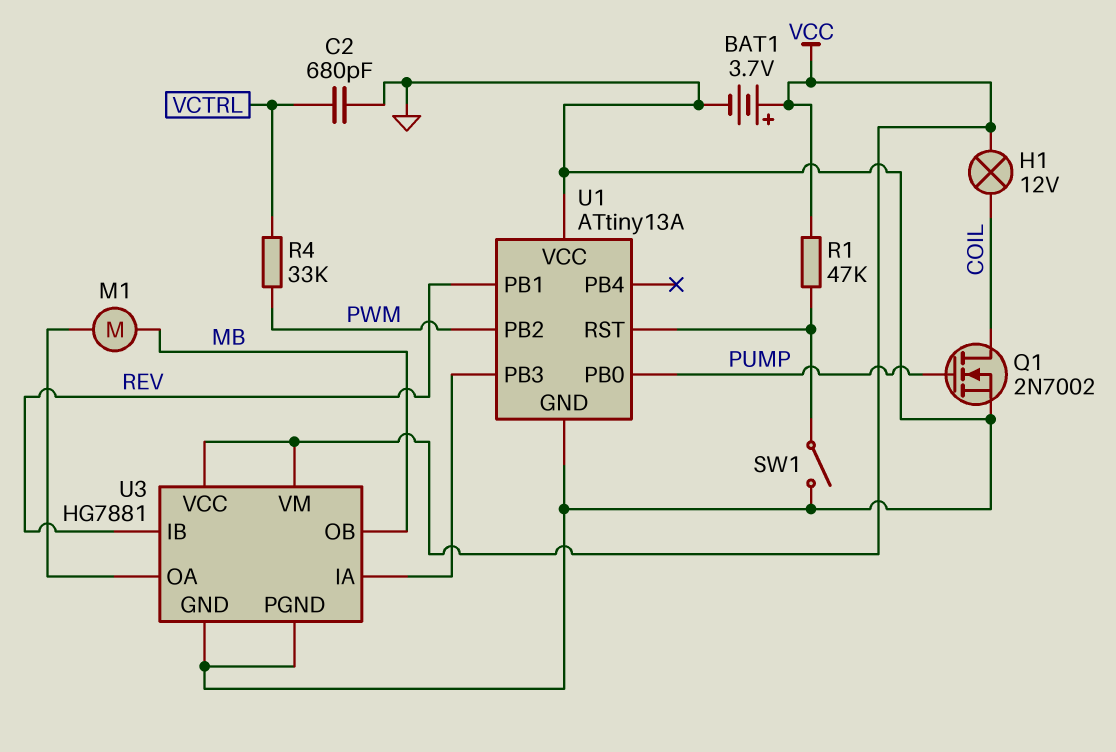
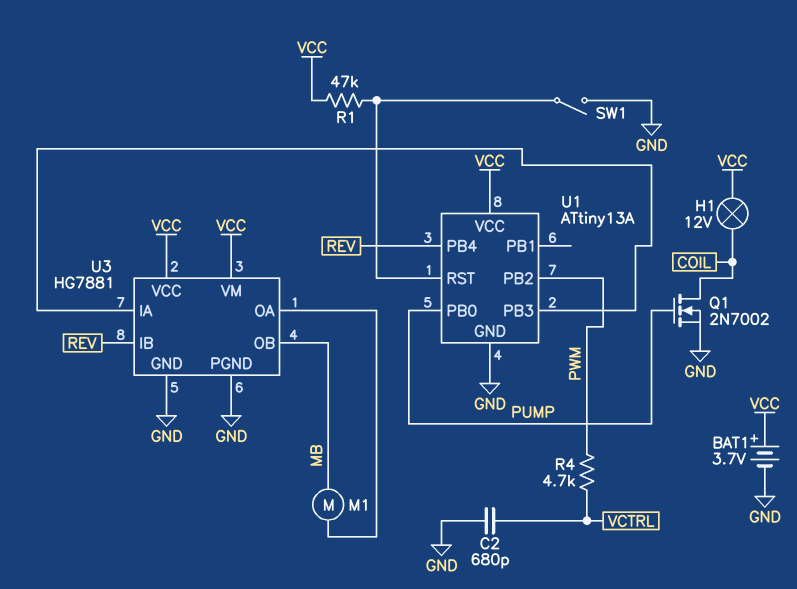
R4: 33k (PWM, VCTRL) -> 4.7k (PWM, VCTRL)
U1 pin PB1: REV -> none
U1 pin PB4: none -> REV
U1 pin VCC: GND -> VCC

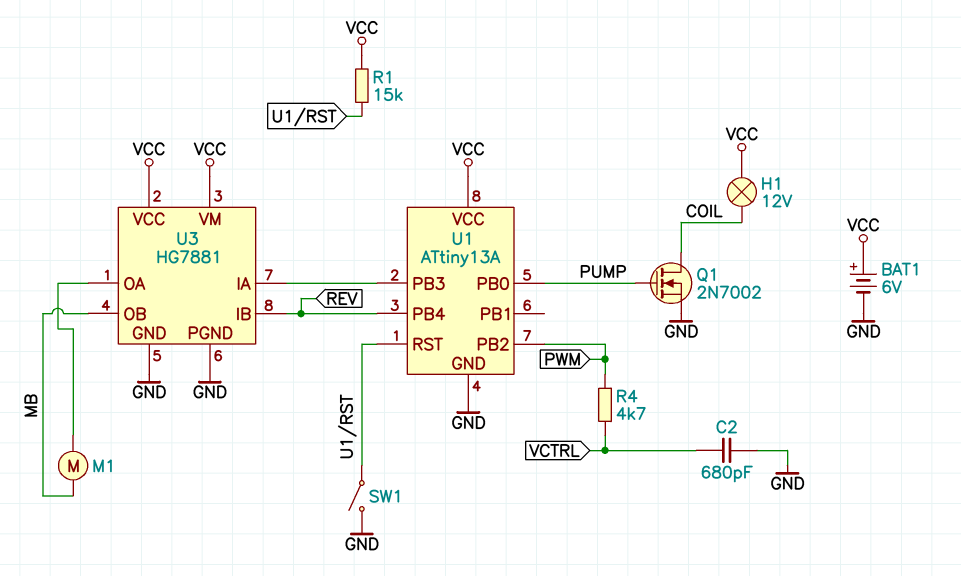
BAT1: 3.7V (plus VCC, minus GND) -> 6V (plus VCC, minus GND)
R1: 47k (U1/RST, VCC) -> 15k (U1/RST, VCC)

